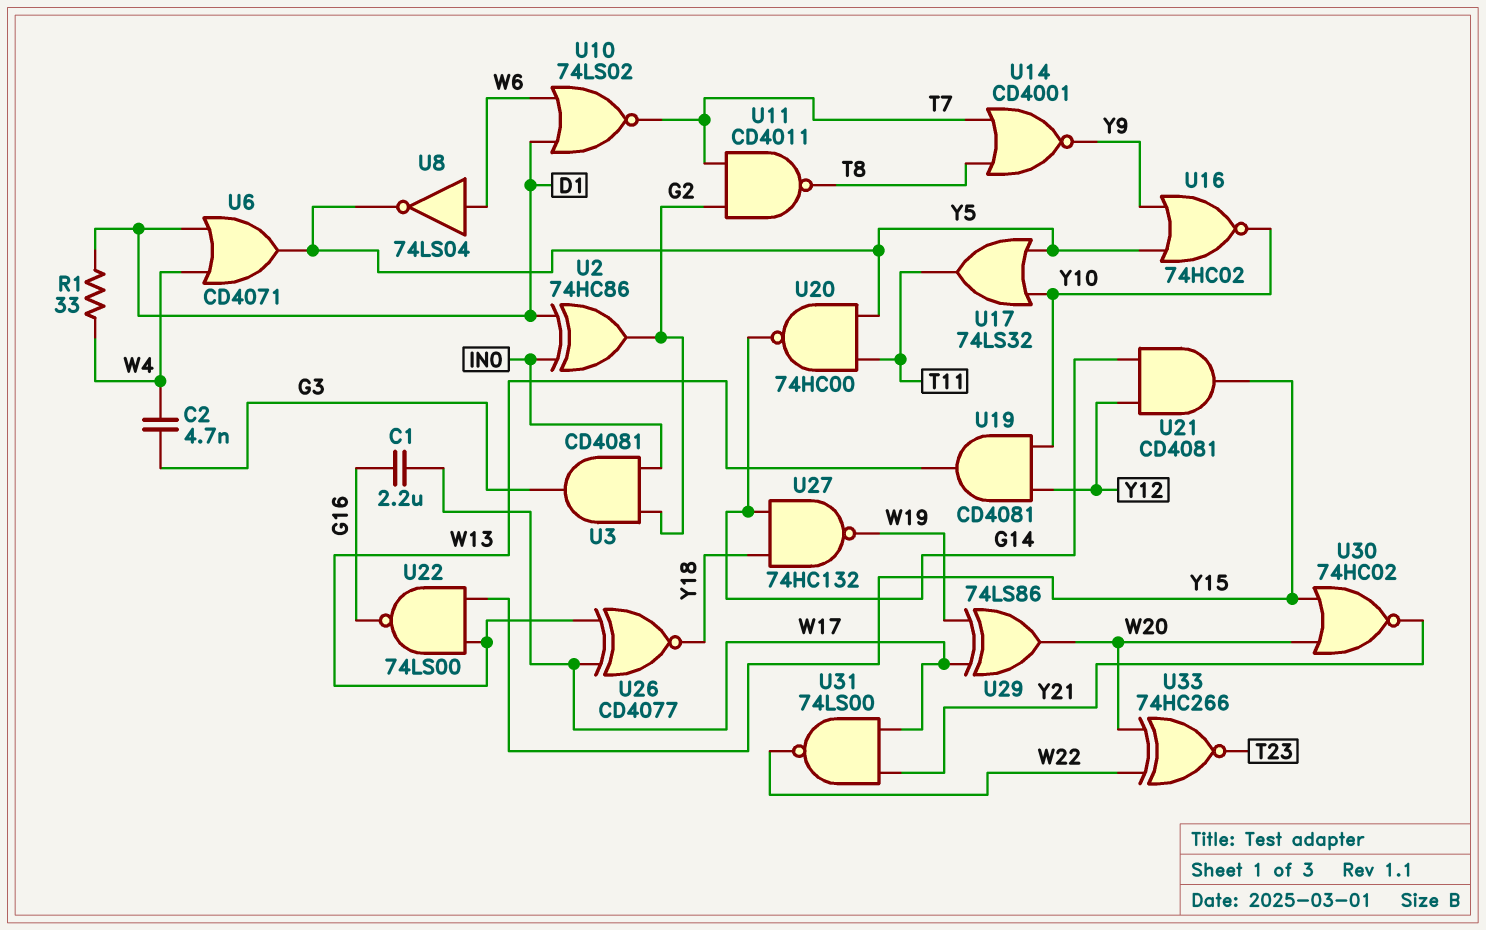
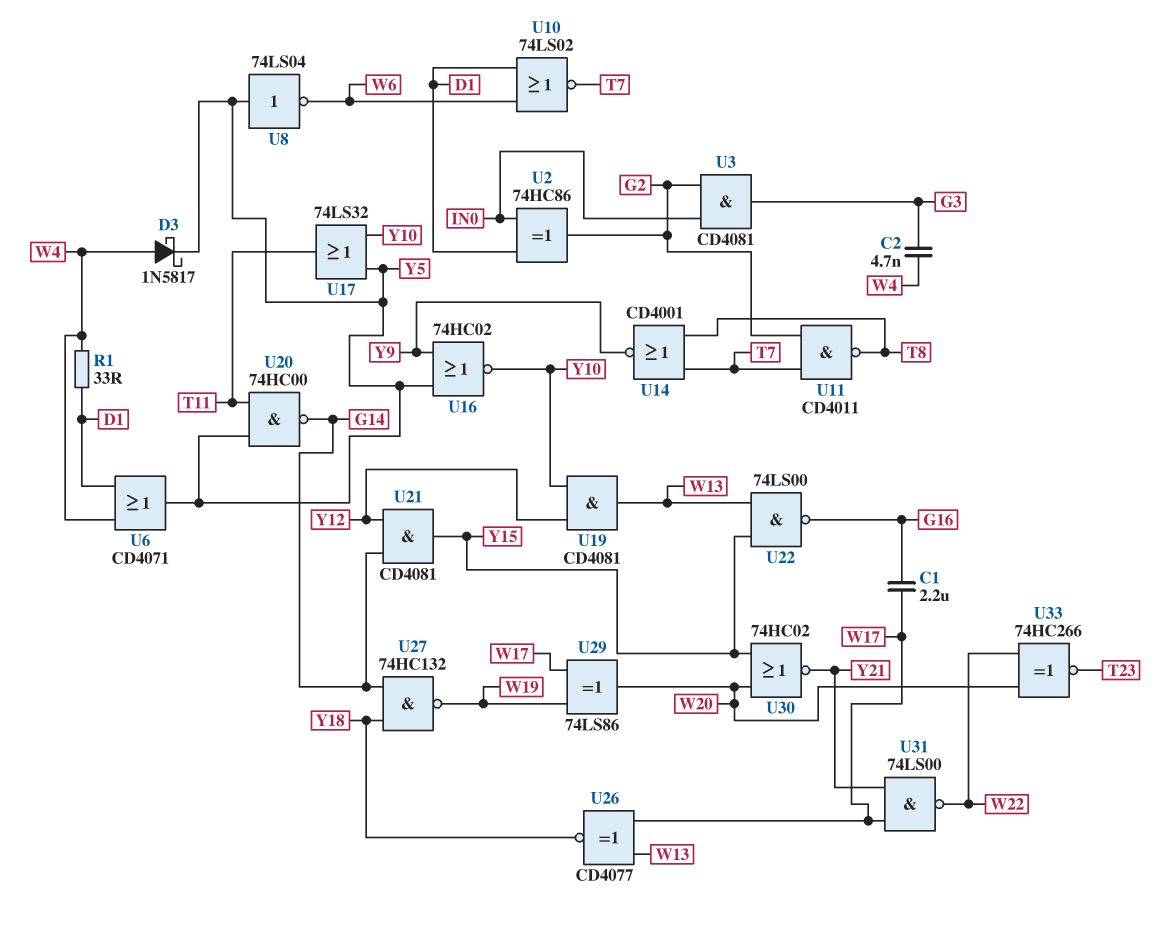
D3: none -> schottky 1N5817 (A W4, K Y5)
U8: NOT 74LS04 (in W6, out Y5) -> NOT 74LS04 (in Y5, out W6)

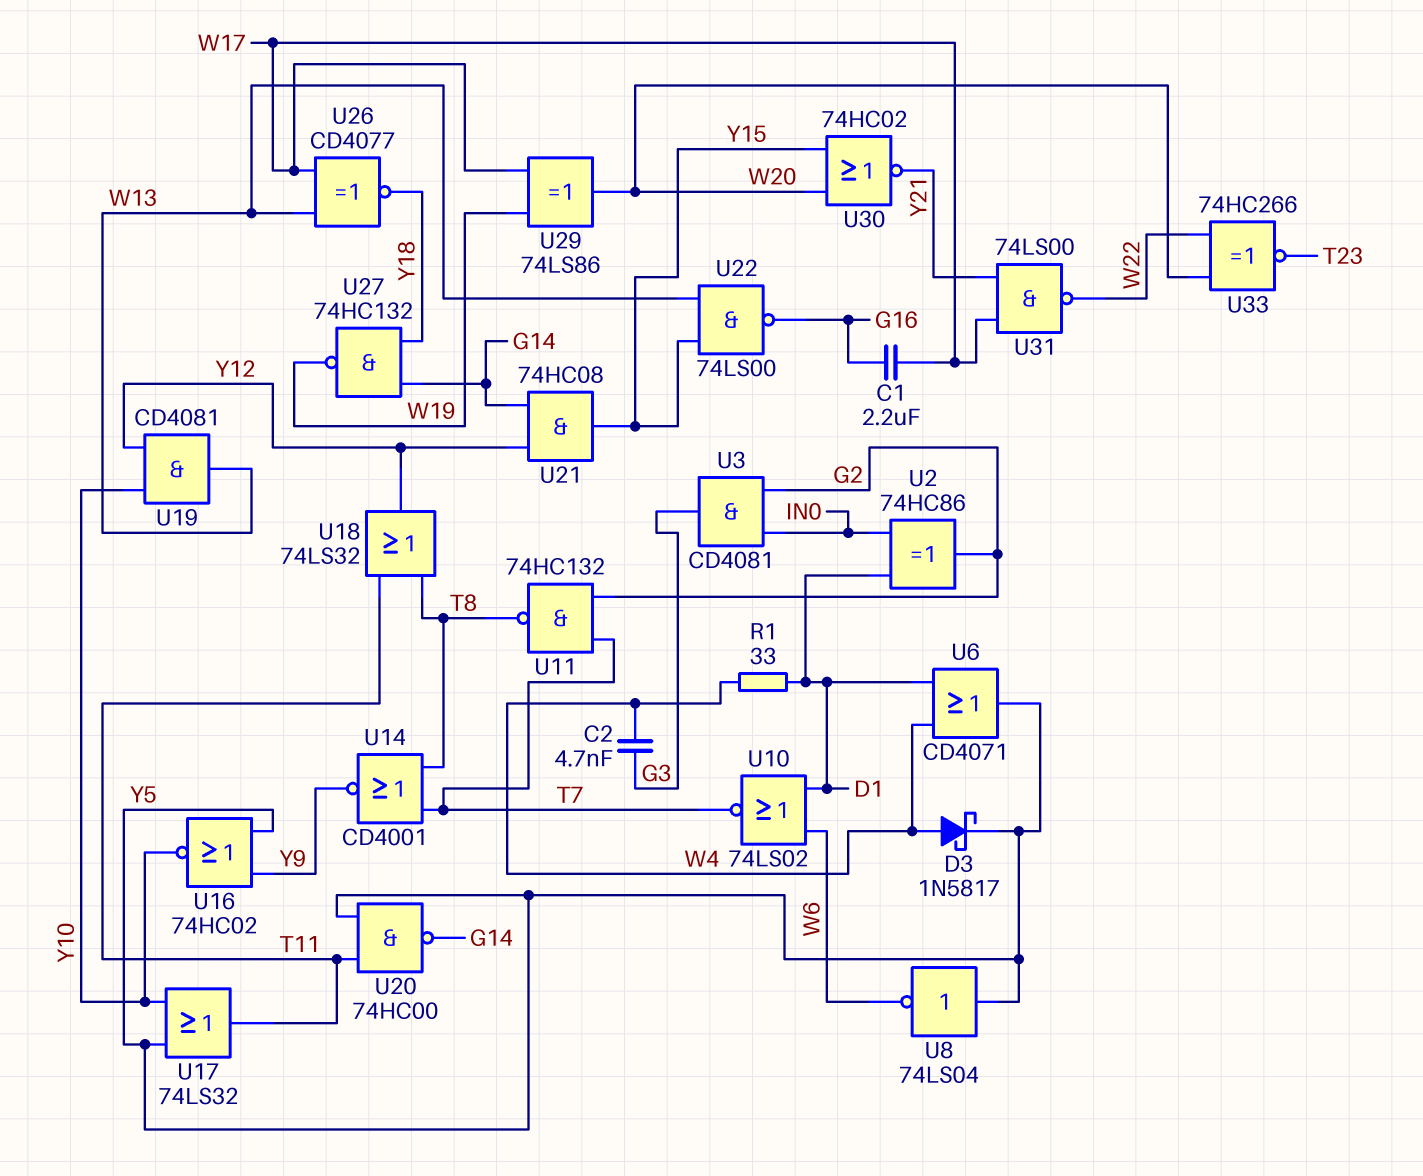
U11: NAND CD4011 (in G2, in T7, out T8) -> NAND 74HC132 (in G2, in T7, out T8)
U18: none -> OR 74LS32 (in T8, in T11, out Y12)
U21: AND CD4081 (in G14, in Y12, out Y15) -> AND 74HC08 (in G14, in Y12, out Y15)

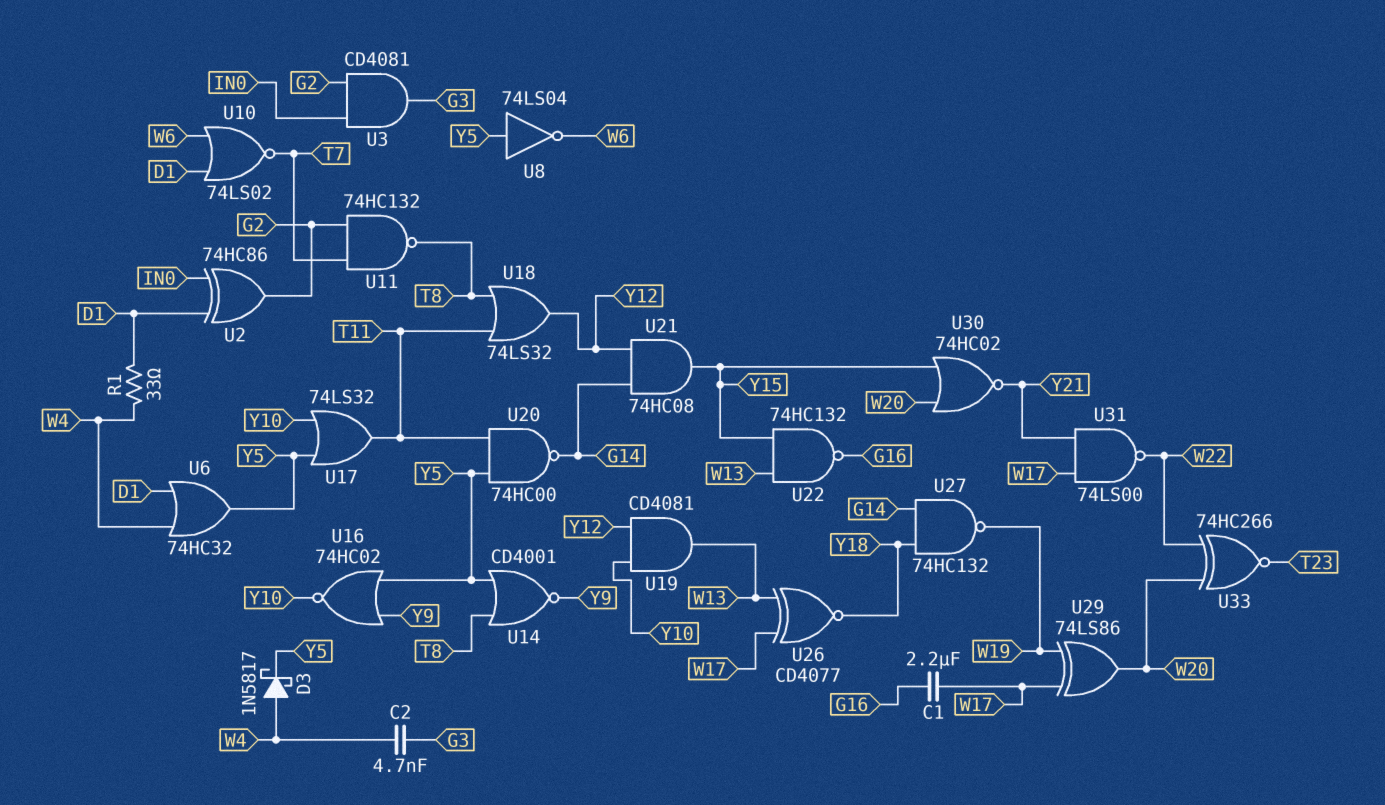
U6: OR CD4071 (in D1, in W4, out Y5) -> OR 74HC32 (in D1, in W4, out Y5)
U14: NOR CD4001 (in T7, in T8, out Y9) -> NOR CD4001 (in T8, in Y5, out Y9)
U22: NAND 74LS00 (in W13, in Y15, out G16) -> NAND 74HC132 (in W13, in Y15, out G16)

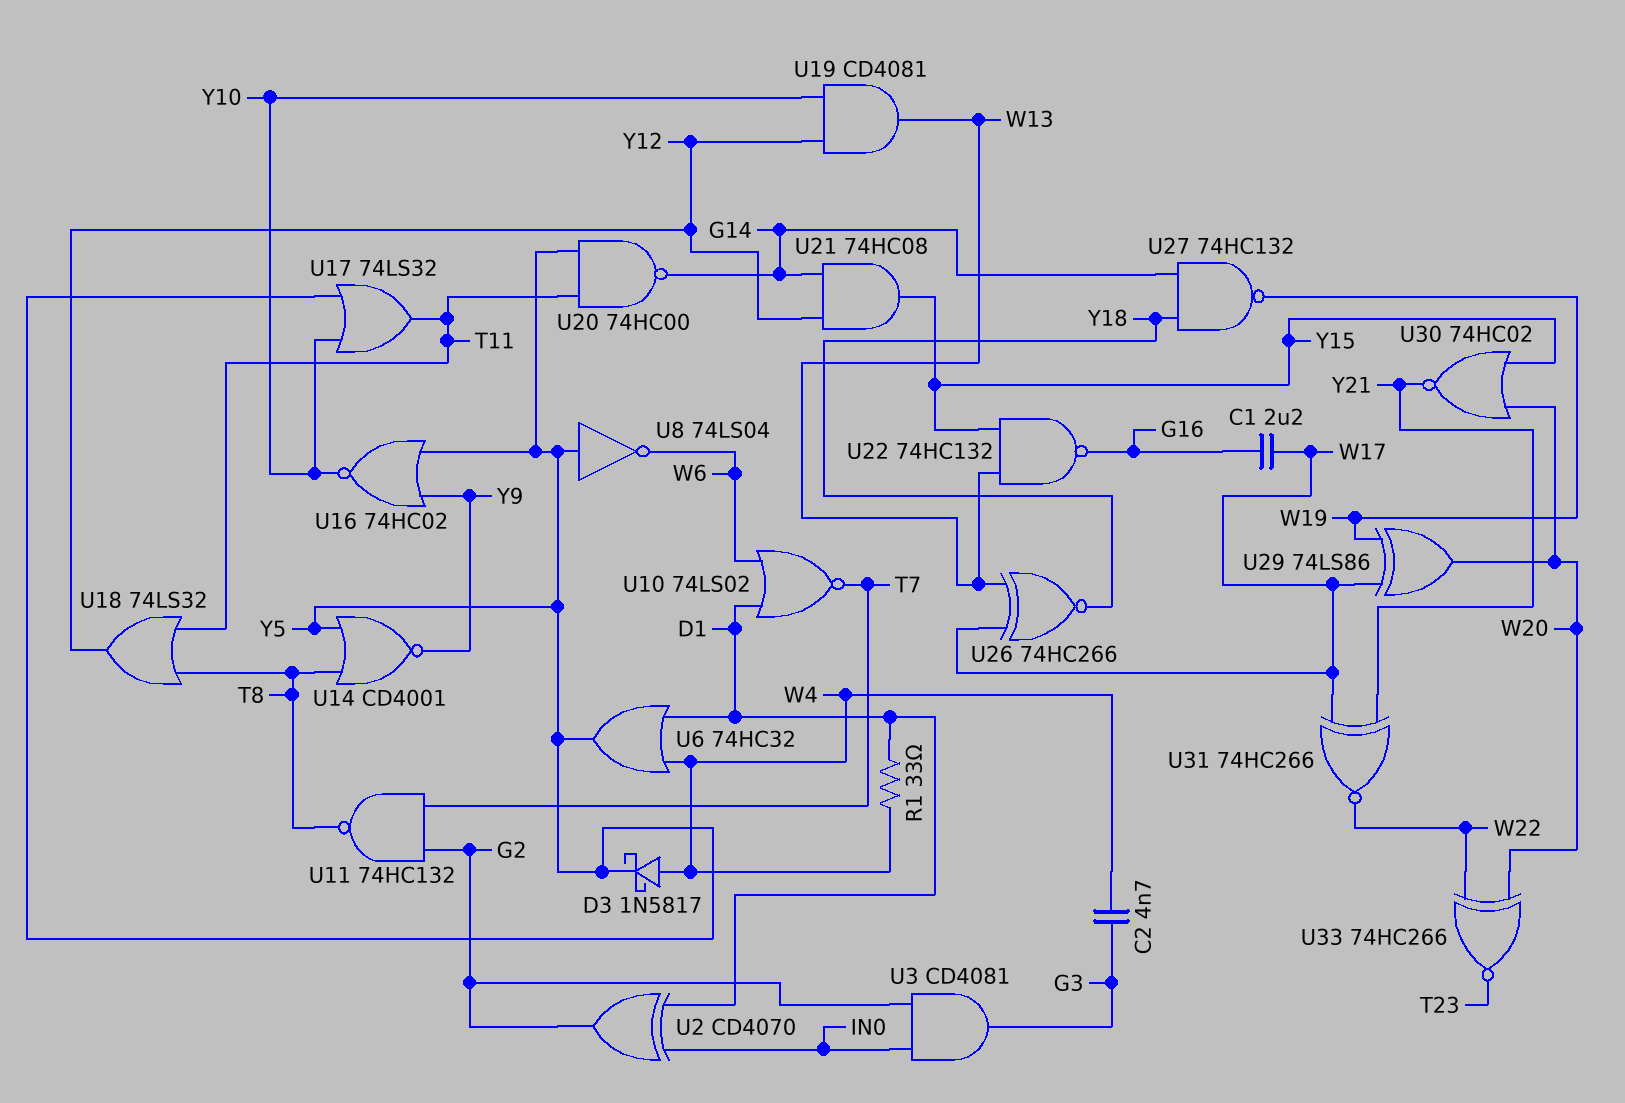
U2: XOR 74HC86 (in D1, in IN0, out G2) -> XOR CD4070 (in D1, in IN0, out G2)
U26: XNOR CD4077 (in W13, in W17, out Y18) -> XNOR 74HC266 (in W13, in W17, out Y18)
U31: NAND 74LS00 (in W17, in Y21, out W22) -> XNOR 74HC266 (in W17, in Y21, out W22)

